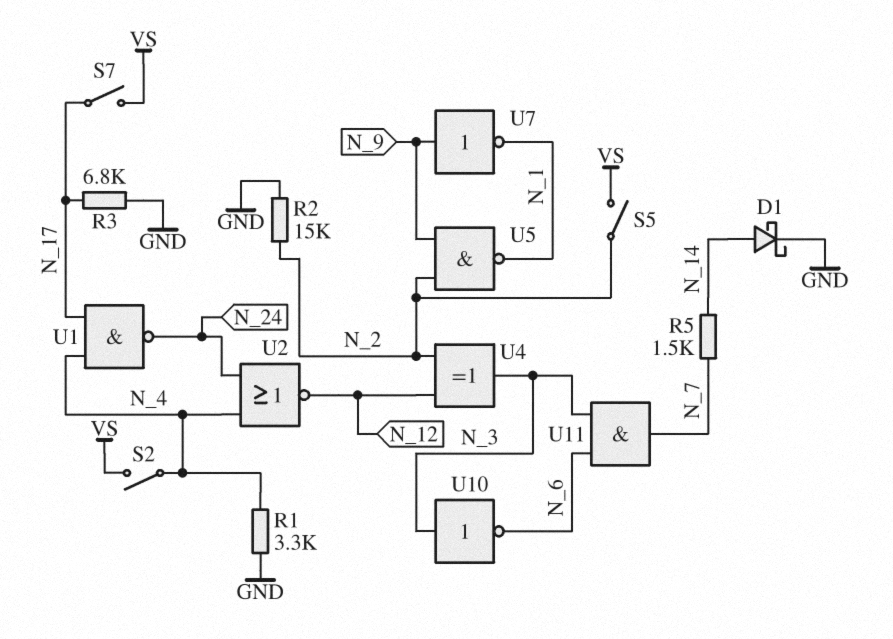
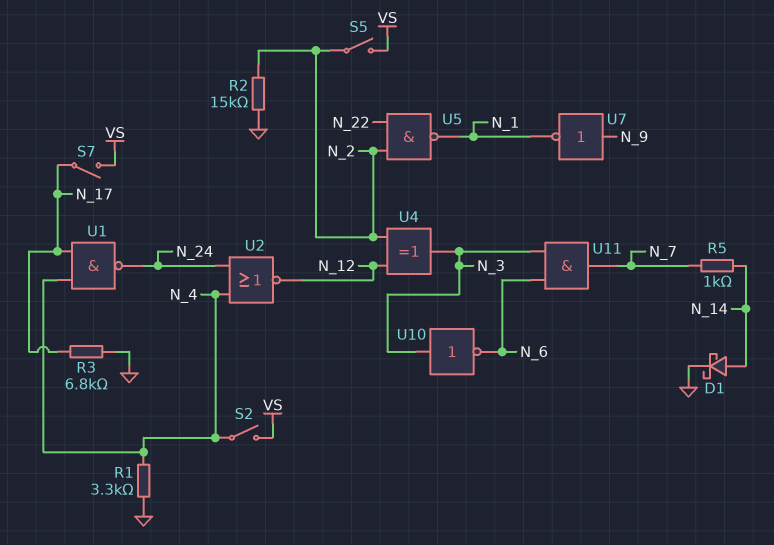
R5: 1.5k (N_7, N_14) -> 1k (N_7, N_14)
U5: NAND (in N_2, in N_9, out N_1) -> NAND (in N_2, in N_22, out N_1)

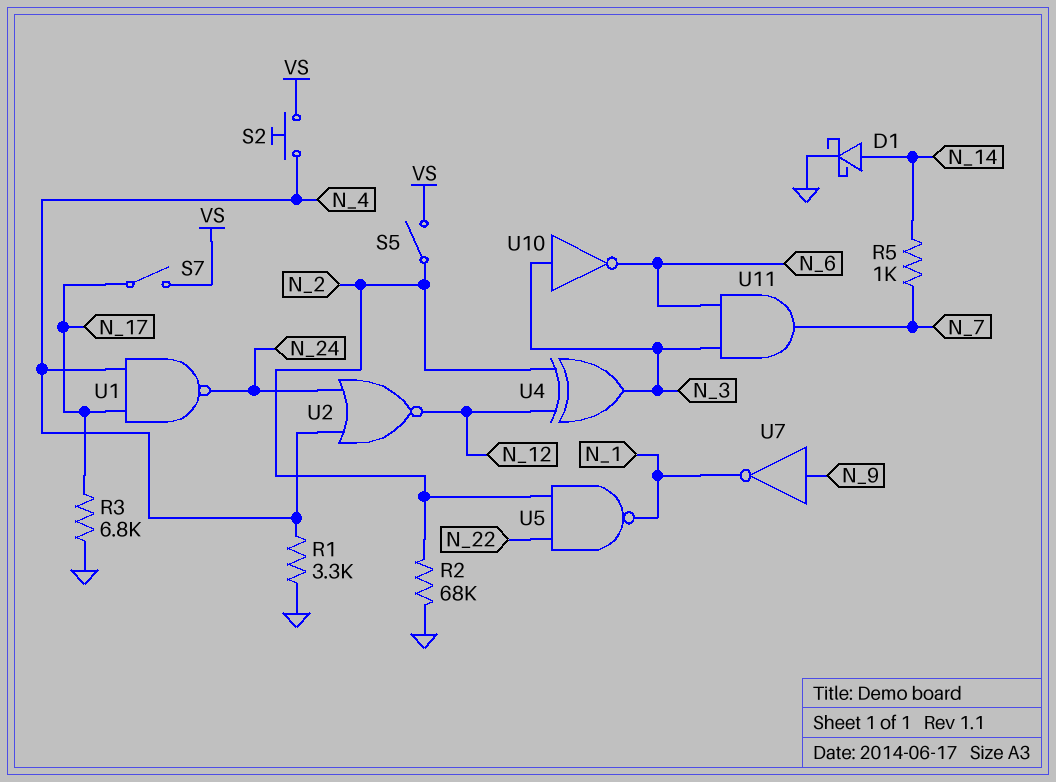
R2: 15k (GND, N_2) -> 68k (GND, N_2)
S2: switch (N_4, VS) -> button (N_4, VS)

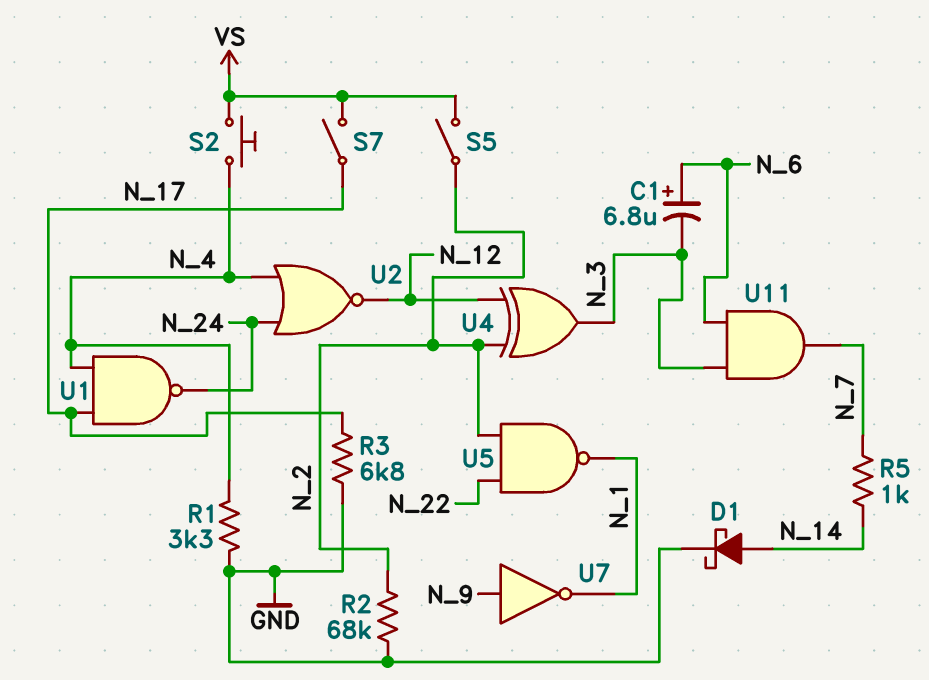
C1: none -> 6.8uF (plus N_6, minus N_3)
U10: NOT (in N_3, out N_6) -> none

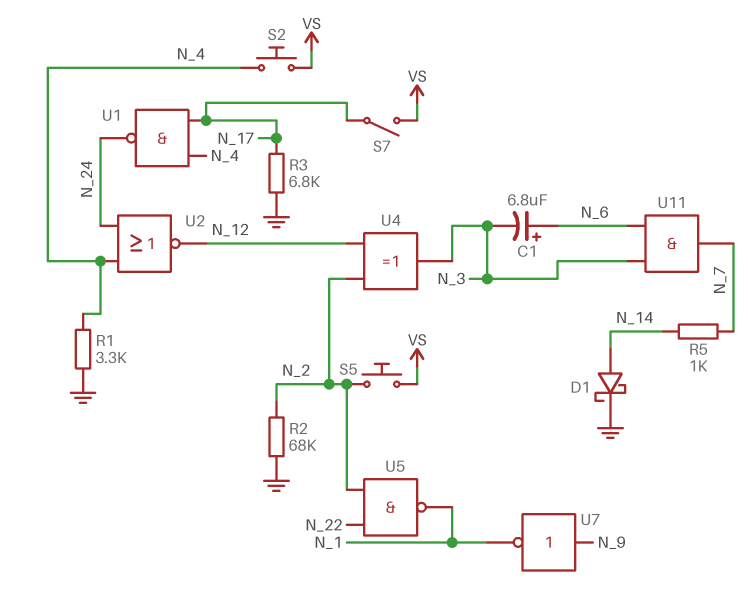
S5: switch (N_2, VS) -> button (N_2, VS)

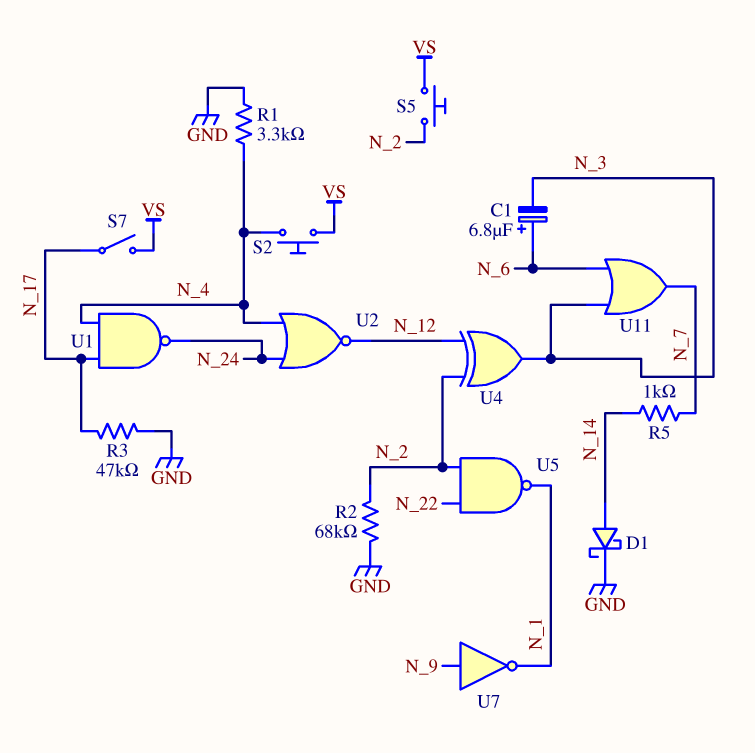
R3: 6.8k (GND, N_17) -> 47k (GND, N_17)
U11: AND (in N_3, in N_6, out N_7) -> OR (in N_3, in N_6, out N_7)

